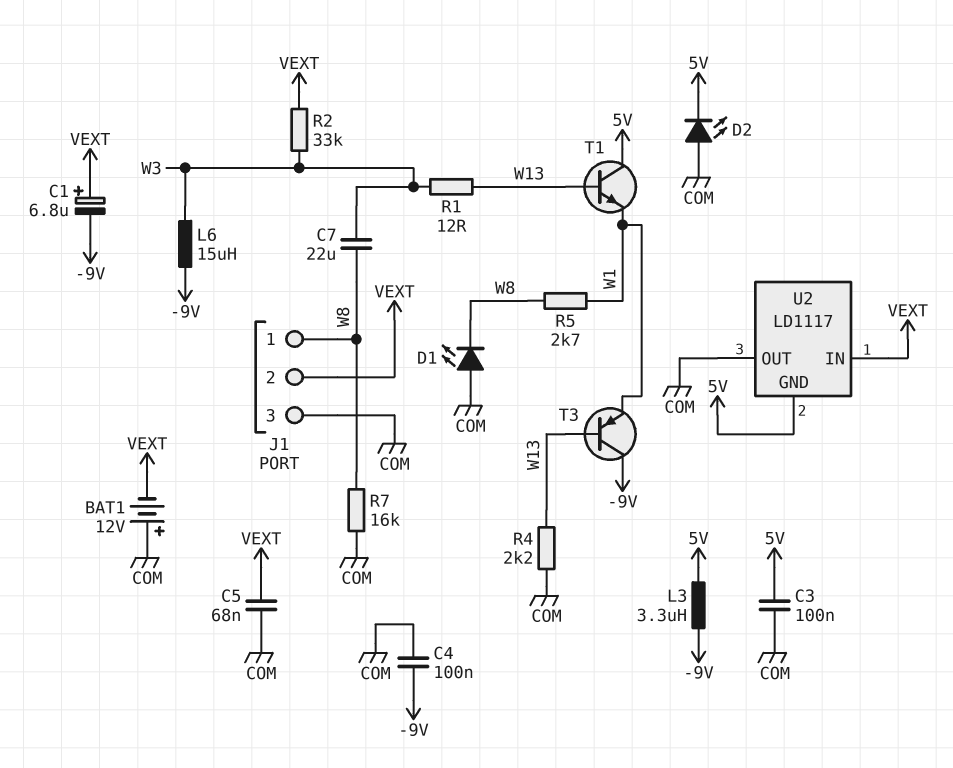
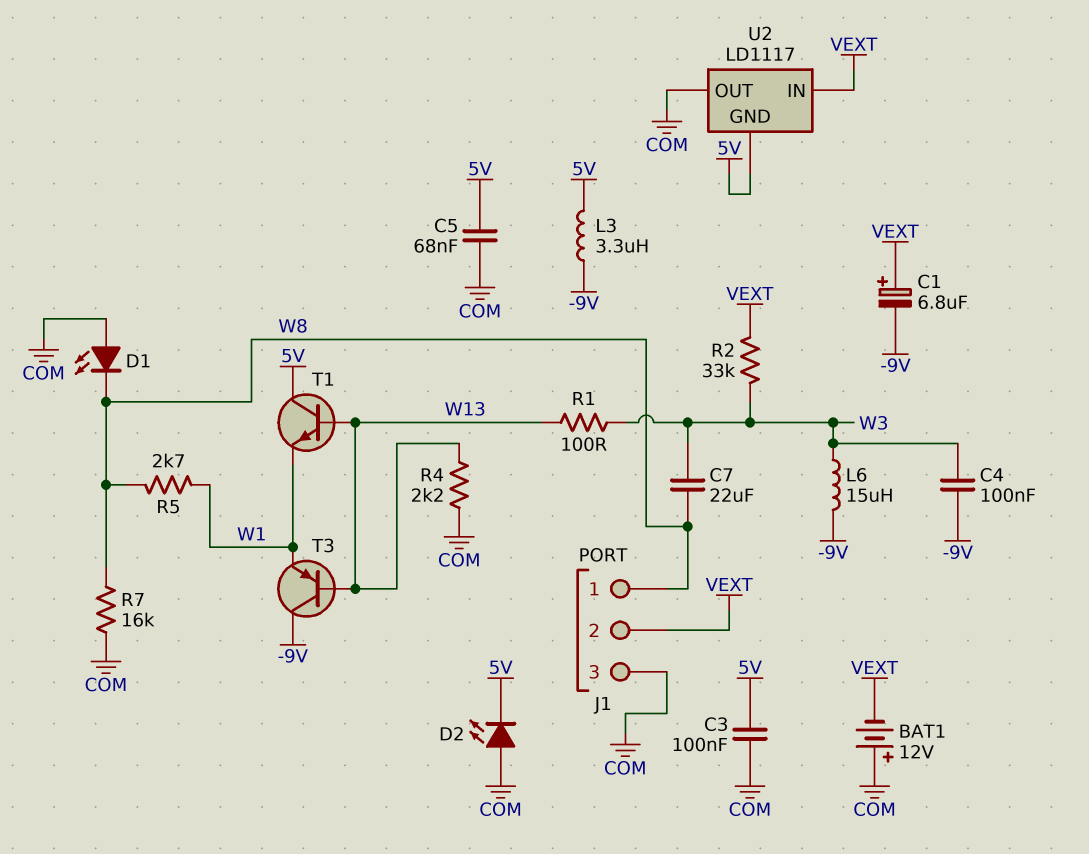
C4: 100nF (-9V, COM) -> 100nF (-9V, W3)
C5: 68nF (COM, VEXT) -> 68nF (5V, COM)
R1: 12 (W3, W13) -> 100 (W3, W13)

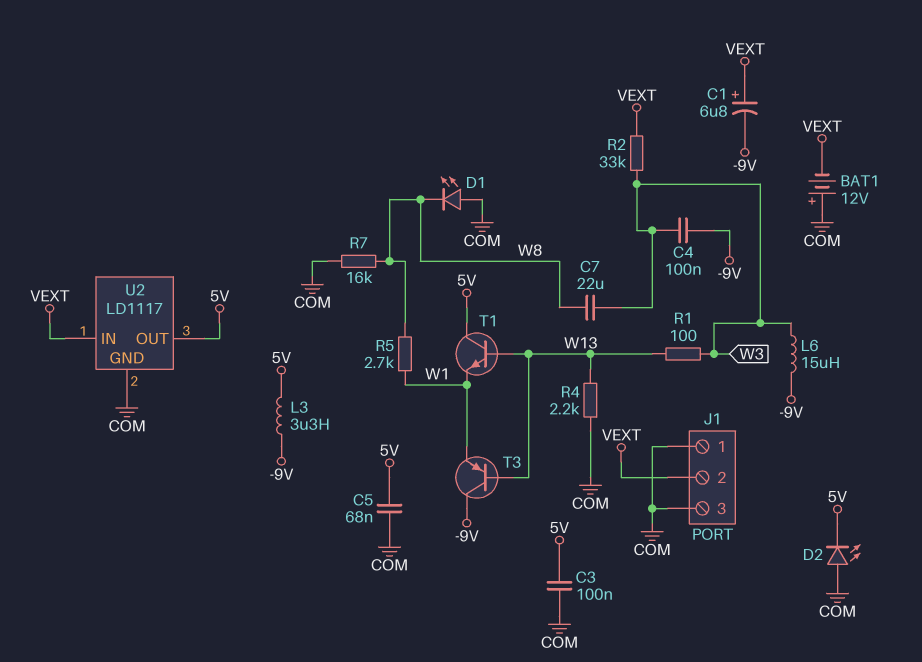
J1 pin 1: W8 -> COM
U2 pin GND: 5V -> COM
U2 pin OUT: COM -> 5V

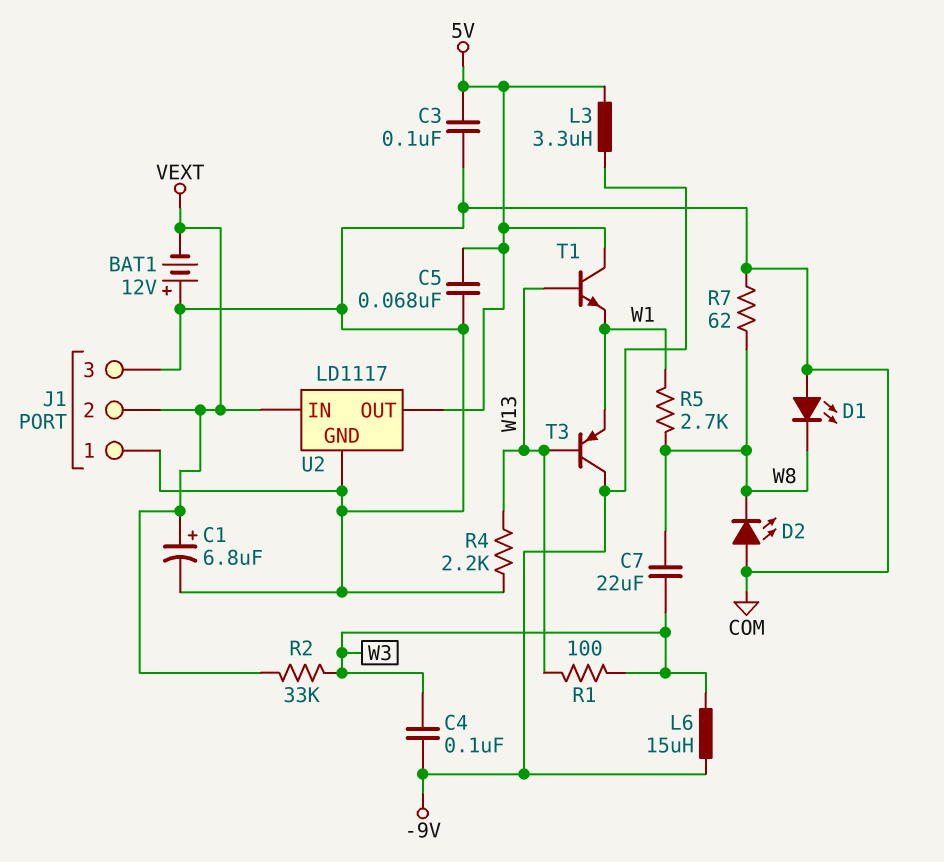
C1: 6.8uF (plus VEXT, minus -9V) -> 6.8uF (plus VEXT, minus COM)
D2: LED (A COM, K 5V) -> LED (A COM, K W8)
R7: 16k (COM, W8) -> 62 (COM, W8)

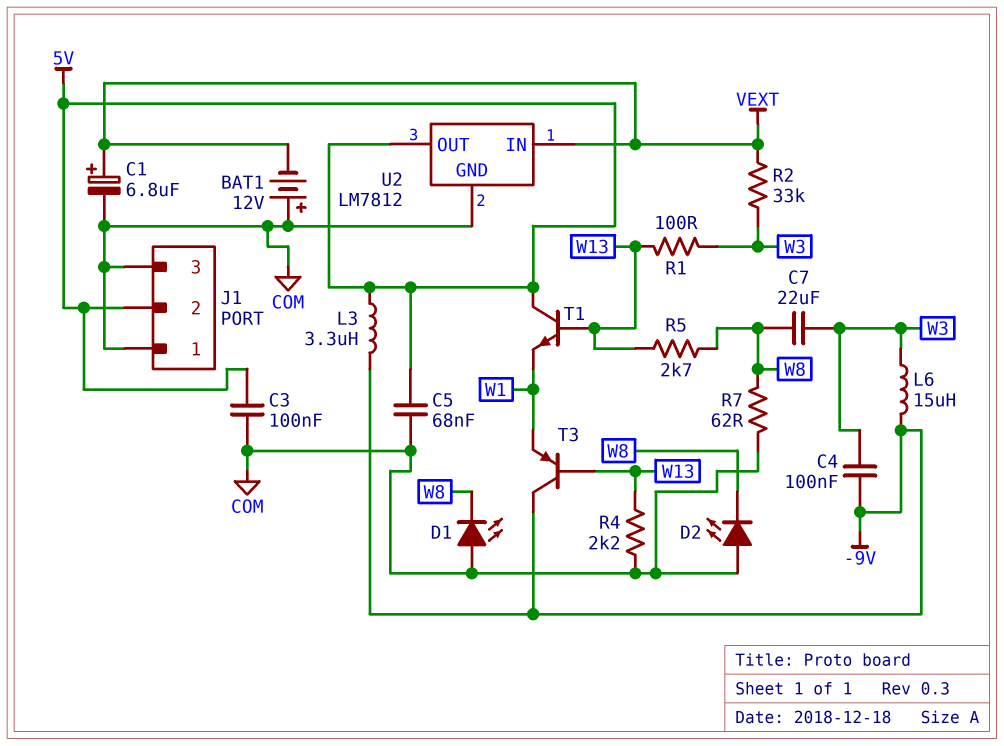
J1 pin 2: VEXT -> 5V
R5: 2.7k (W1, W8) -> 2.7k (W8, W13)
U2: LD1117 -> LM7812

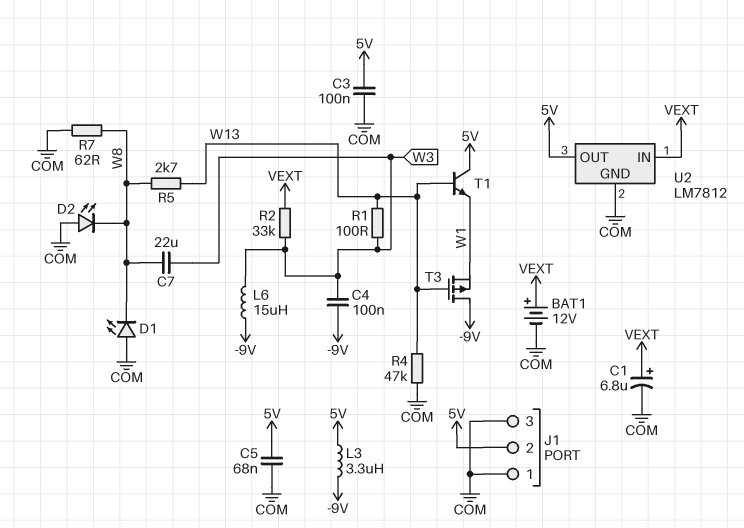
BAT1: 12V (plus COM, minus VEXT) -> 12V (plus VEXT, minus COM)
R4: 2.2k (COM, W13) -> 47k (COM, W13)
T3: PNP (B W13, C -9V, E W1) -> PMOS (G W13, D -9V, S W1)

